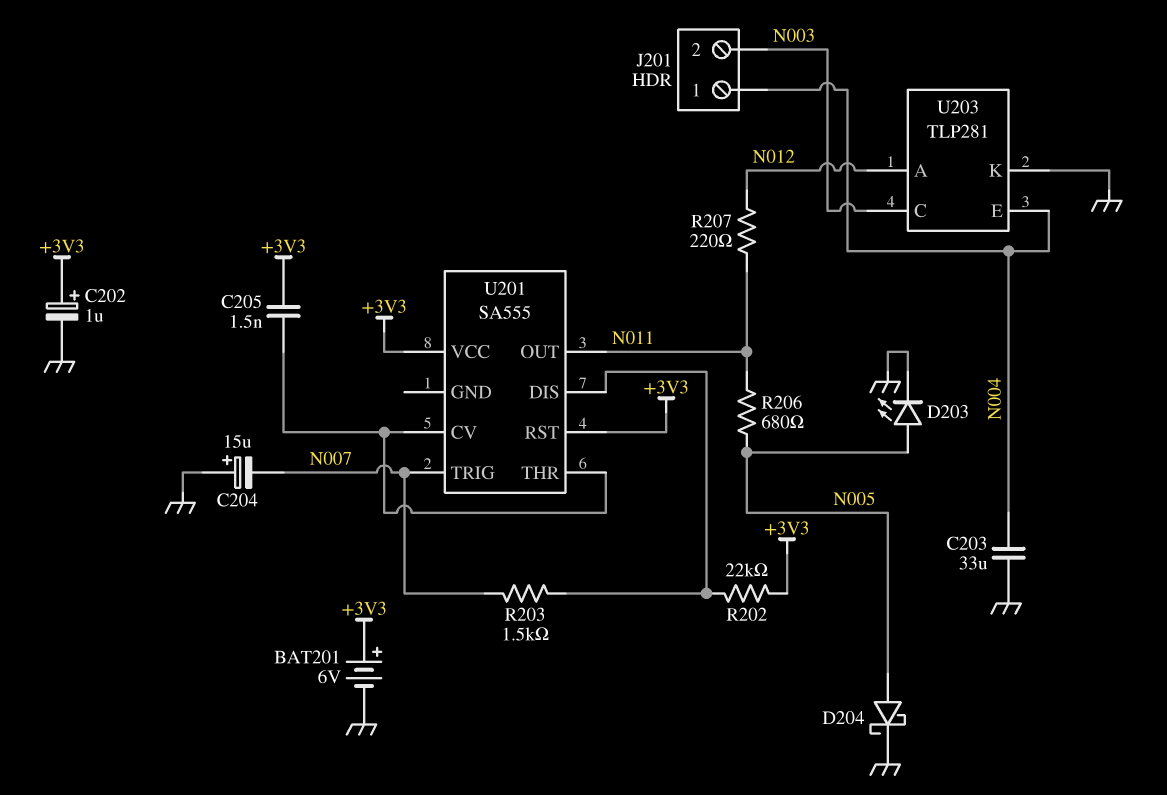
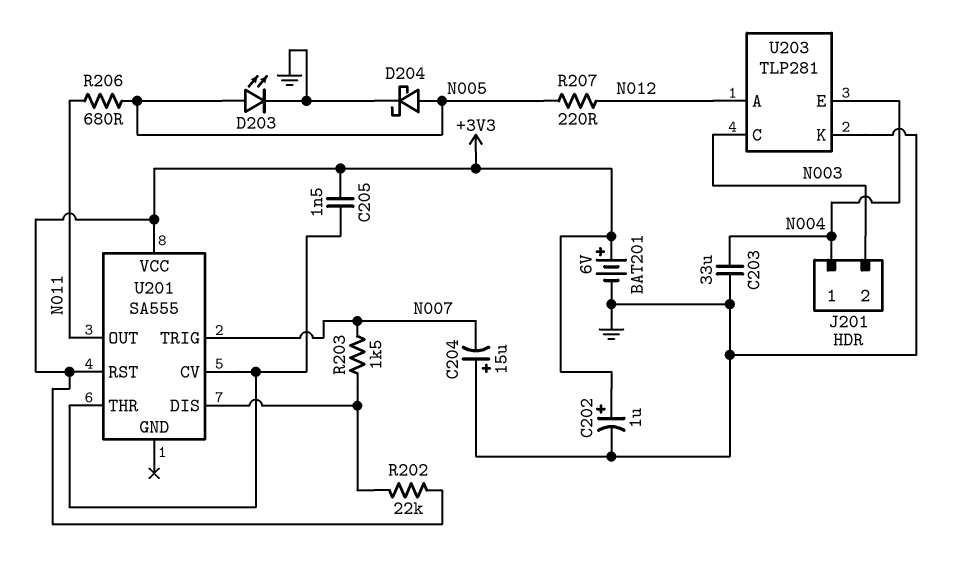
R207: 220 (N011, N012) -> 220 (N005, N012)

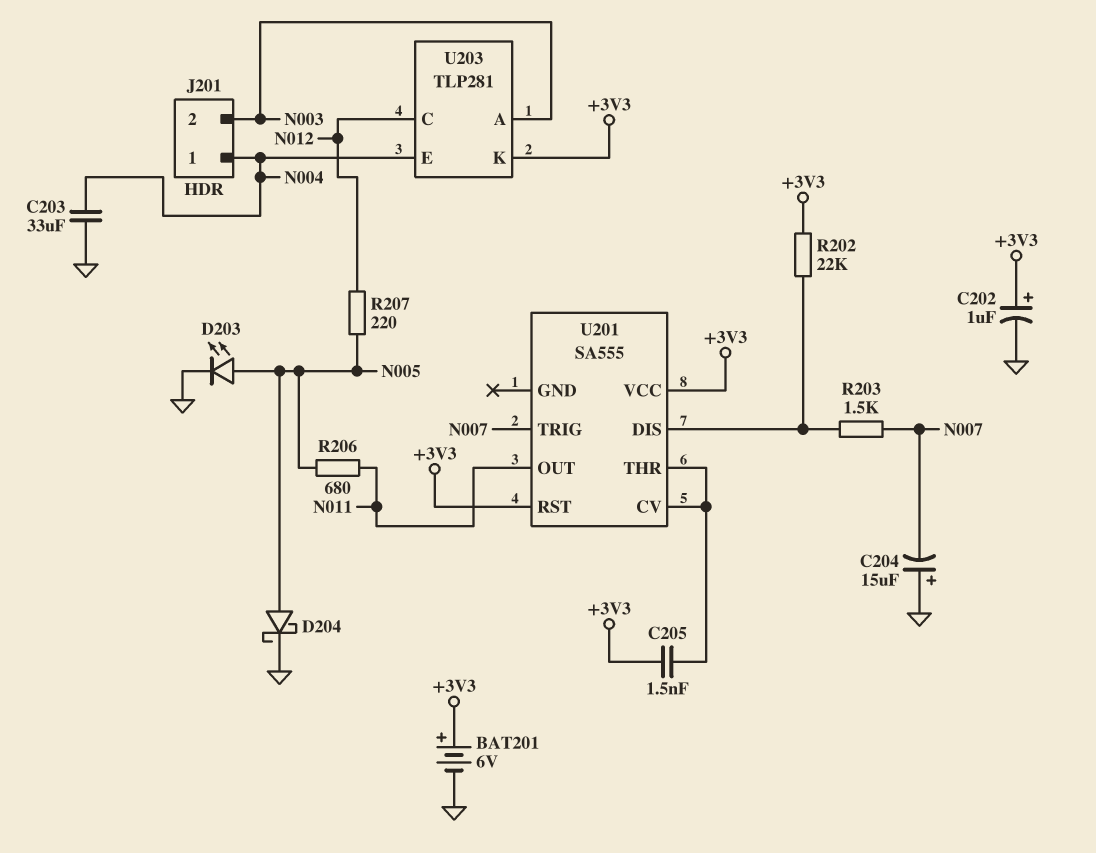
U203 pin A: N012 -> N003
U203 pin C: N003 -> N012
U203 pin K: GND -> +3V3

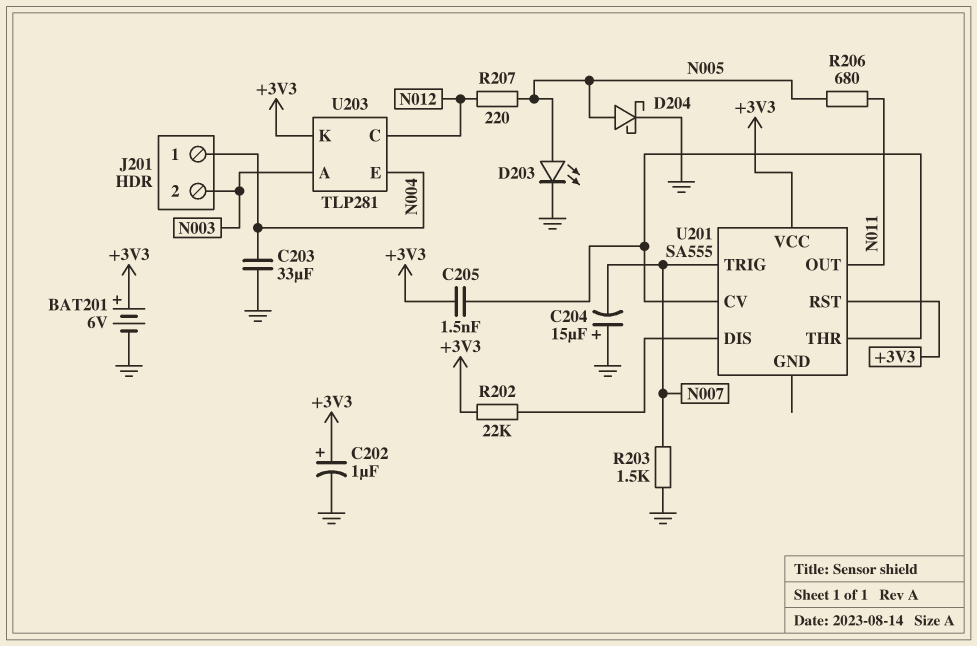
R203: 1.5k (N007, U201/DIS) -> 1.5k (GND, N007)

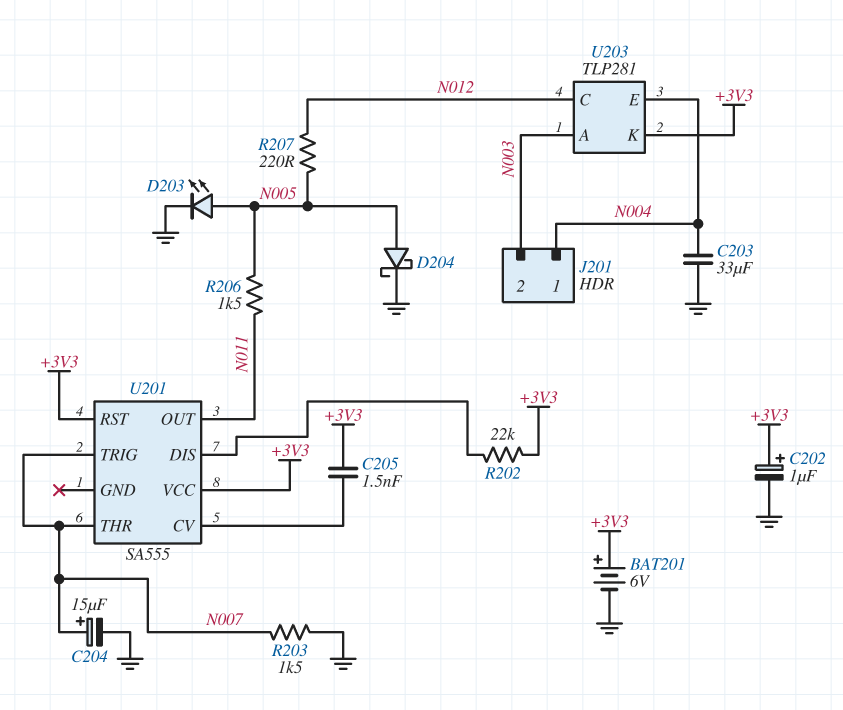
C204: 15uF (plus GND, minus N007) -> 15uF (plus N007, minus GND)
R206: 680 (N005, N011) -> 1.5k (N005, N011)
U201 pin THR: U201/CV -> N007

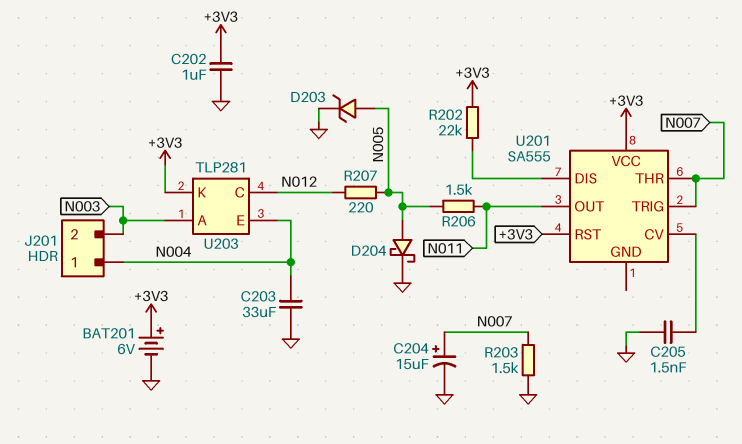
C202: 1uF (plus +3V3, minus GND) -> 1uF (+3V3, GND)
C205: 1.5nF (+3V3, U201/CV) -> 1.5nF (GND, U201/CV)
D203: LED (A N005, K GND) -> zener (A N005, K GND)

